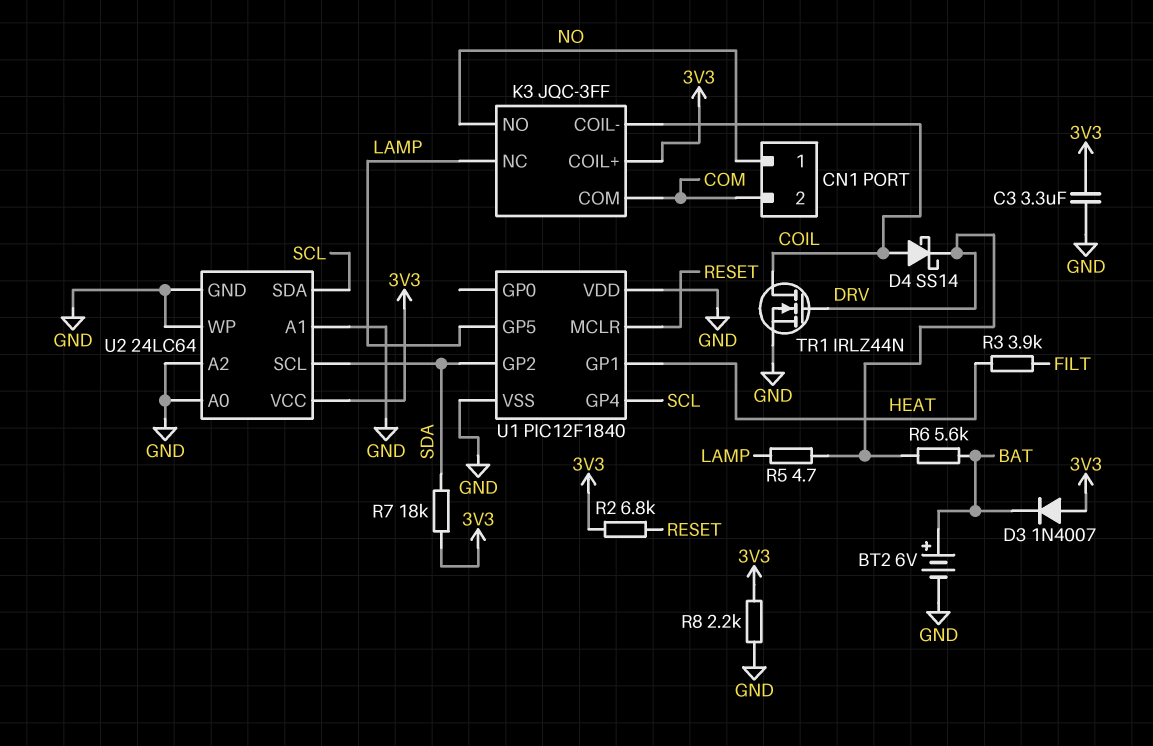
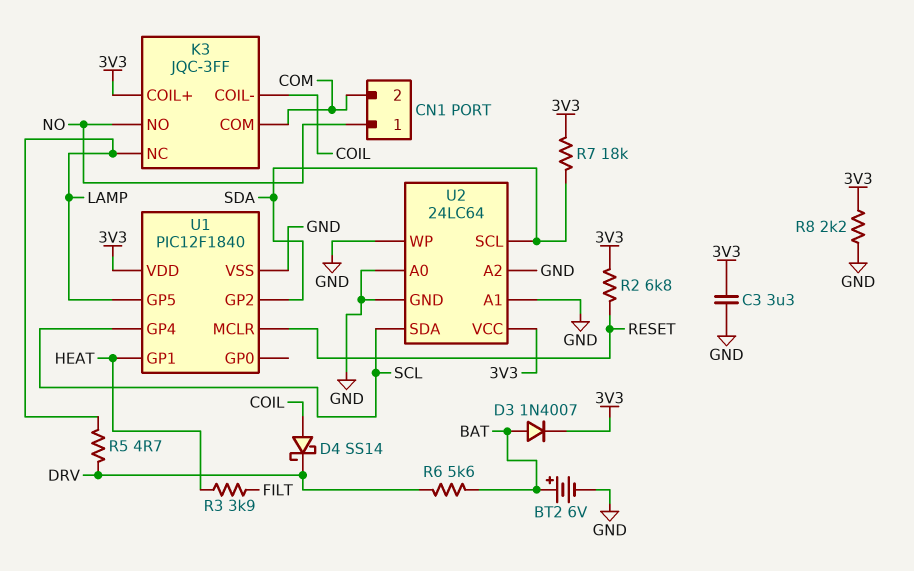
D3: diode 1N4007 (A 3V3, K BAT) -> diode 1N4007 (A BAT, K 3V3)
TR1: NMOS IRLZ44N (G DRV, D COIL, S GND) -> none
U1 pin VDD: GND -> 3V3

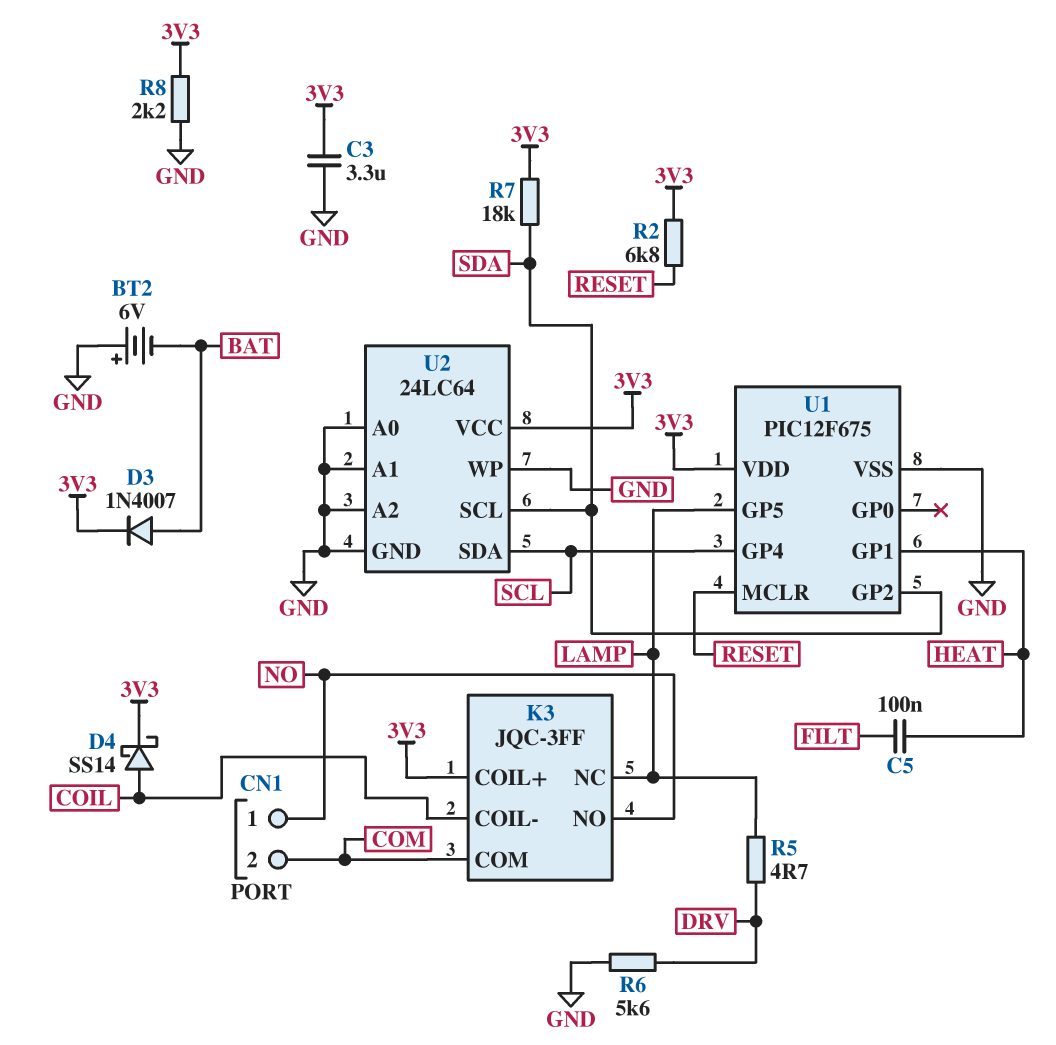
BT2: 6V (plus BAT, minus GND) -> 6V (plus GND, minus BAT)
C5: none -> 100nF (FILT, HEAT)
D4: schottky SS14 (A COIL, K DRV) -> schottky SS14 (A COIL, K 3V3)
R3: 3.9k (FILT, HEAT) -> none
R6: 5.6k (BAT, DRV) -> 5.6k (DRV, GND)
U1: PIC12F1840 -> PIC12F675

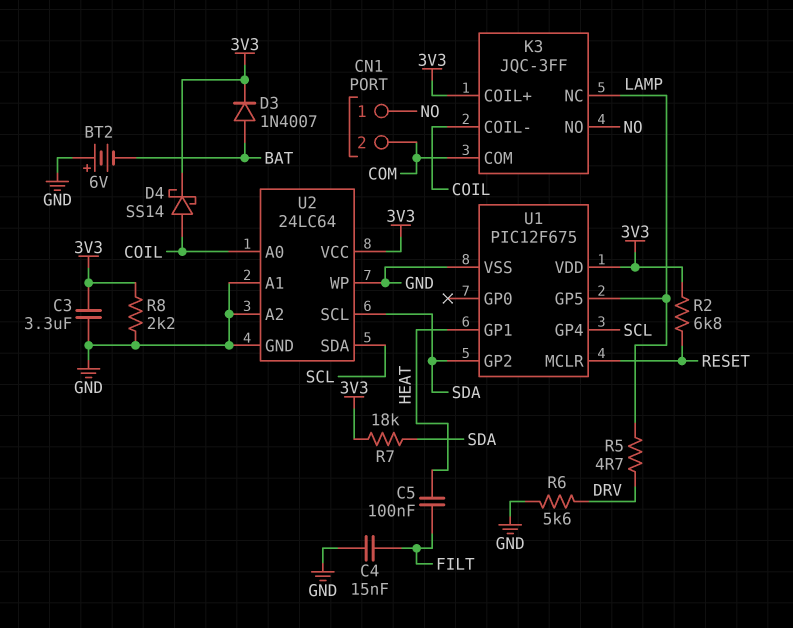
C4: none -> 15nF (FILT, GND)
U2 pin A0: GND -> COIL

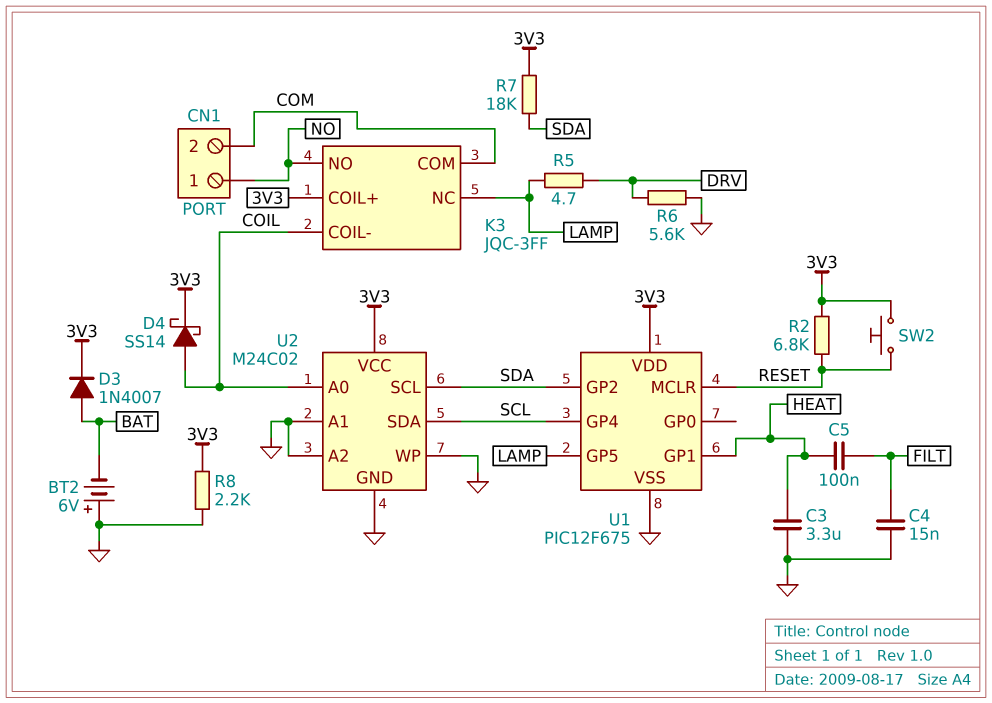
C3: 3.3uF (3V3, GND) -> 3.3uF (GND, HEAT)
SW2: none -> button (3V3, RESET)
U2: 24LC64 -> M24C02

